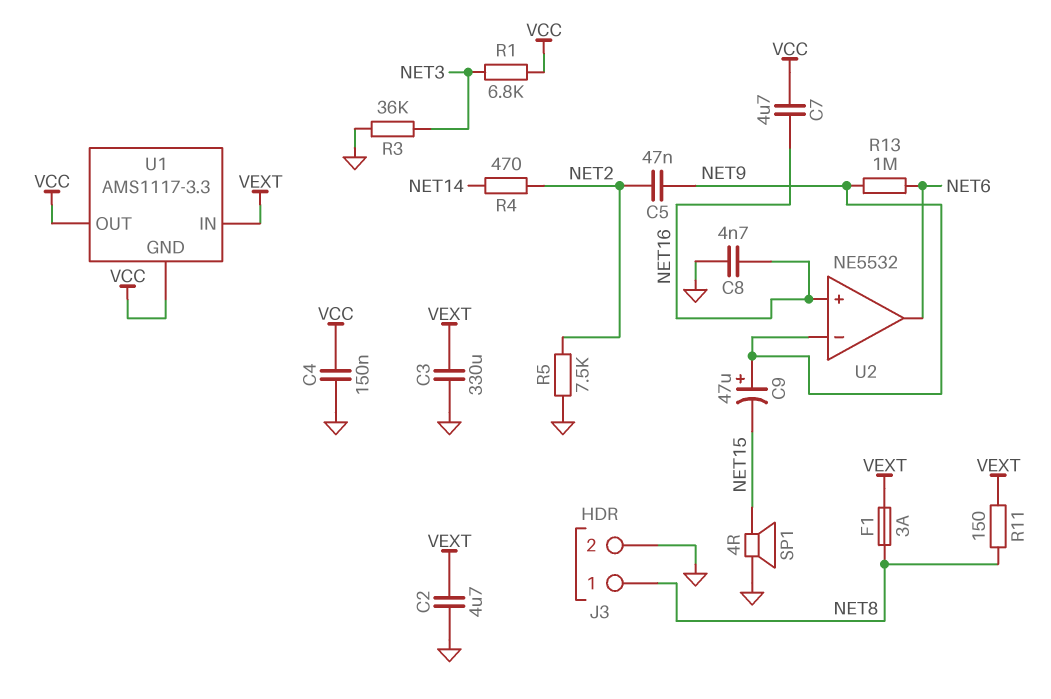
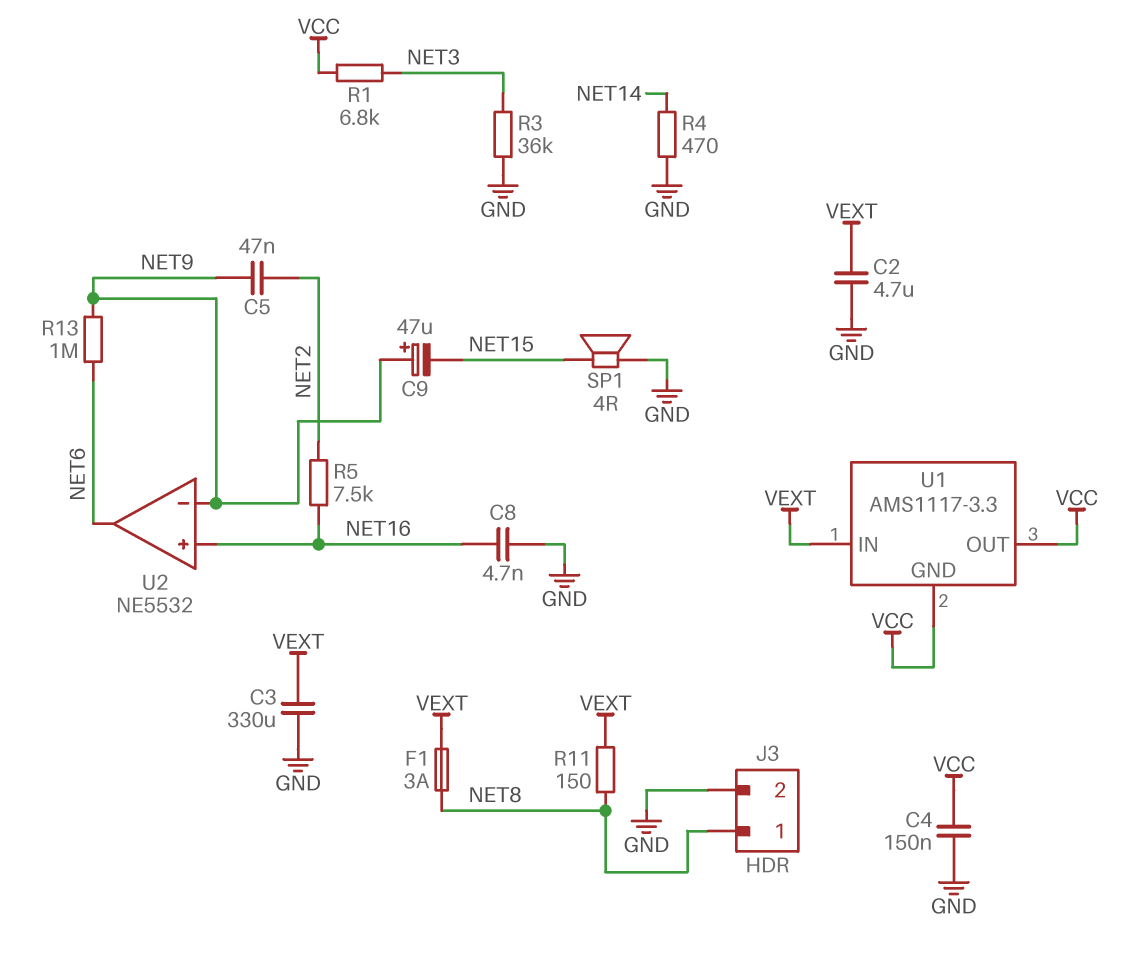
C7: 4.7uF (NET16, VCC) -> none
R4: 470 (NET2, NET14) -> 470 (GND, NET14)
R5: 7.5k (GND, NET2) -> 7.5k (NET2, NET16)

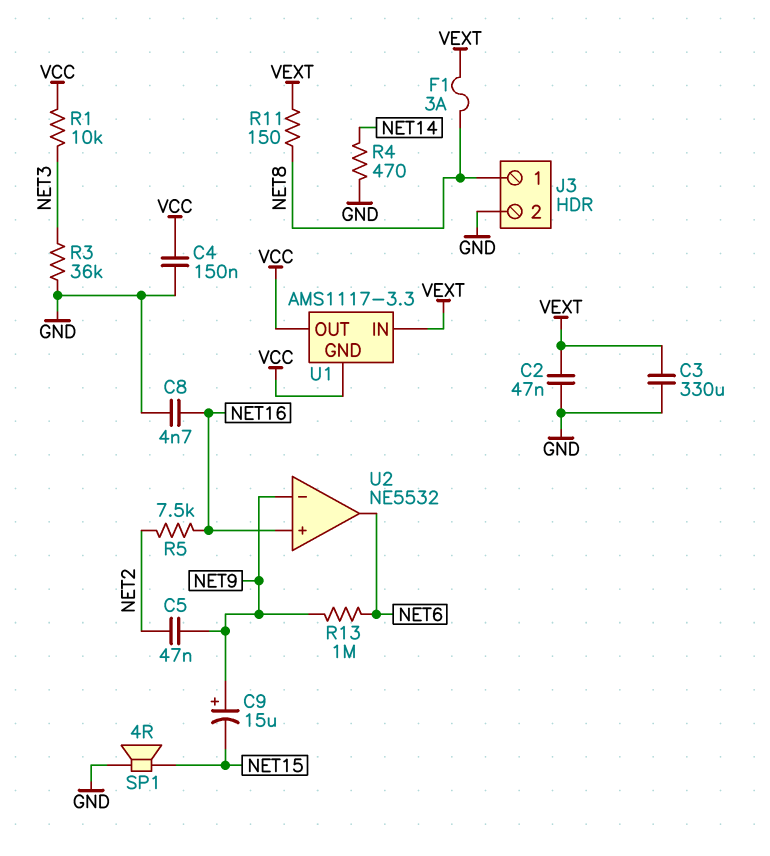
C2: 4.7uF (GND, VEXT) -> 47nF (GND, VEXT)
C9: 47uF (plus NET9, minus NET15) -> 15uF (plus NET9, minus NET15)
R1: 6.8k (NET3, VCC) -> 10k (NET3, VCC)

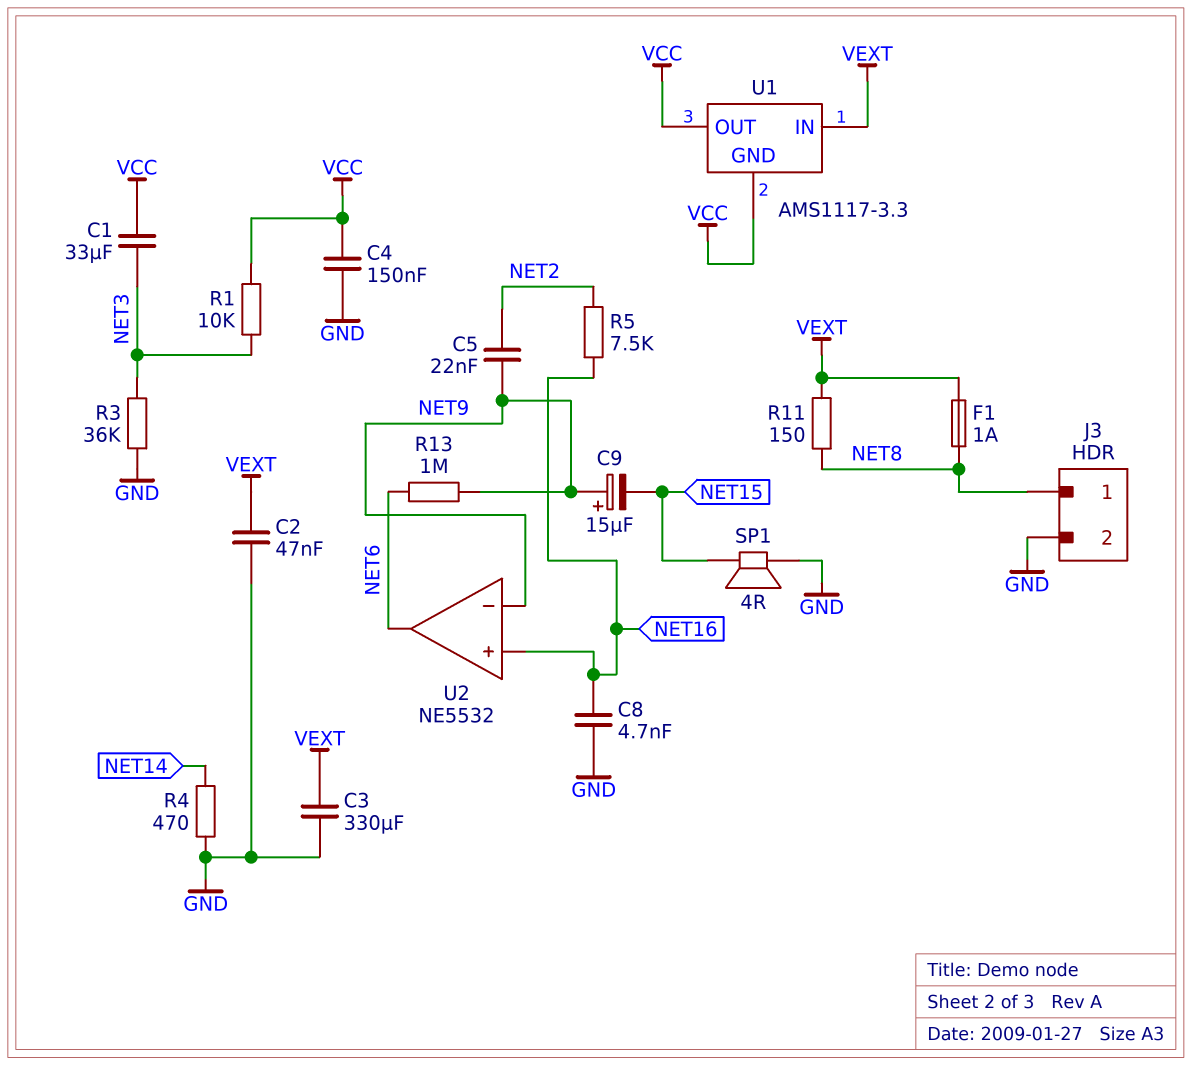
C1: none -> 33uF (NET3, VCC)
C5: 47nF (NET2, NET9) -> 22nF (NET2, NET9)
F1: 3A (NET8, VEXT) -> 1A (NET8, VEXT)

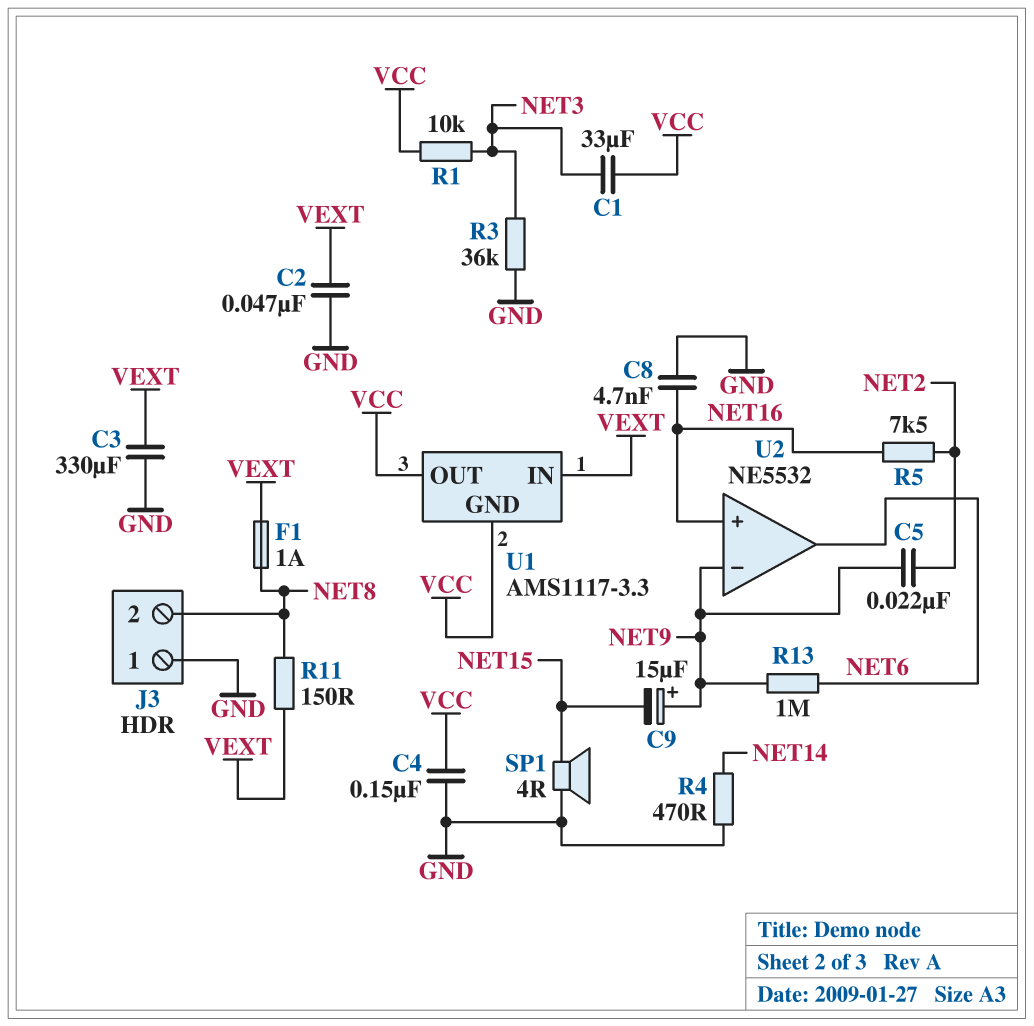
J3 pin 1: NET8 -> GND
J3 pin 2: GND -> NET8

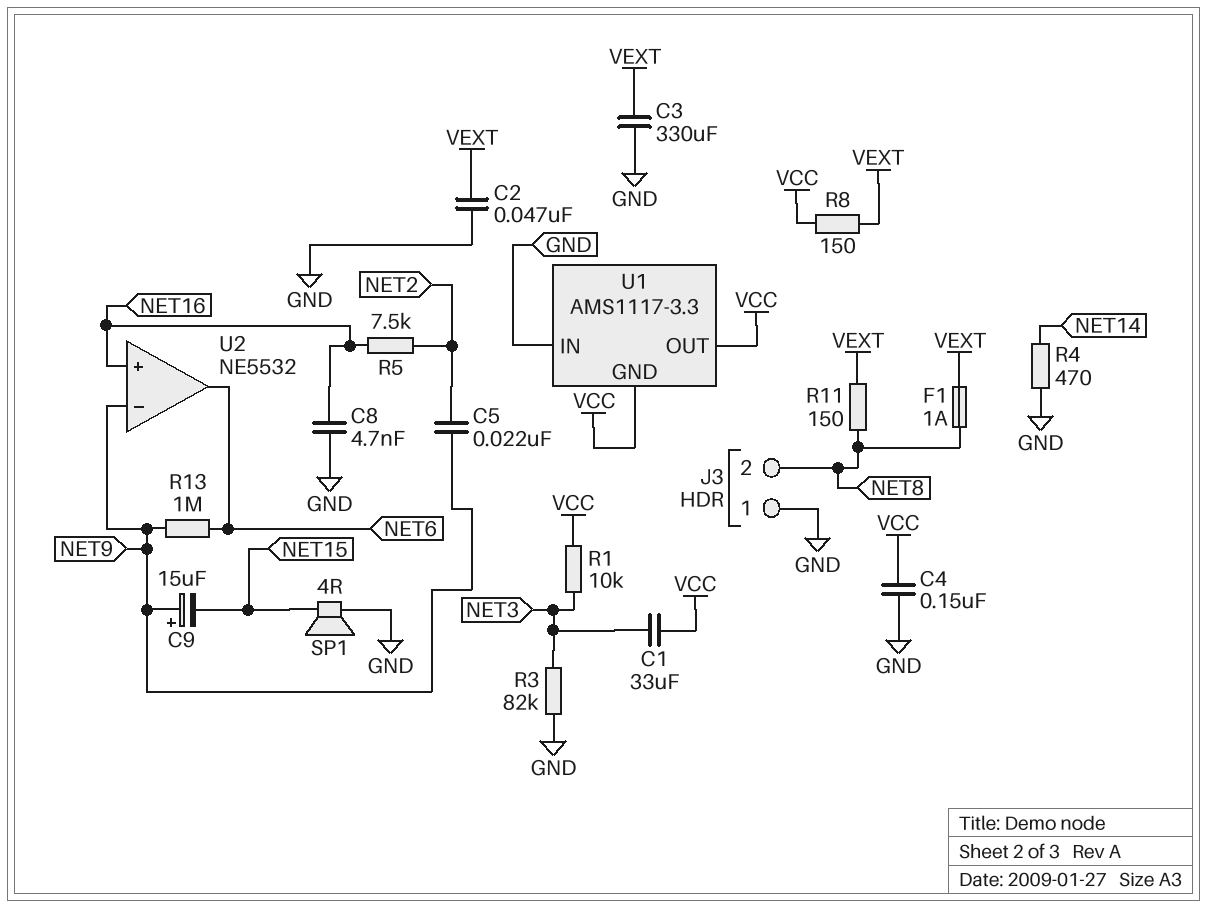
R3: 36k (GND, NET3) -> 82k (GND, NET3)
R8: none -> 150 (VCC, VEXT)
U1 pin IN: VEXT -> GND

